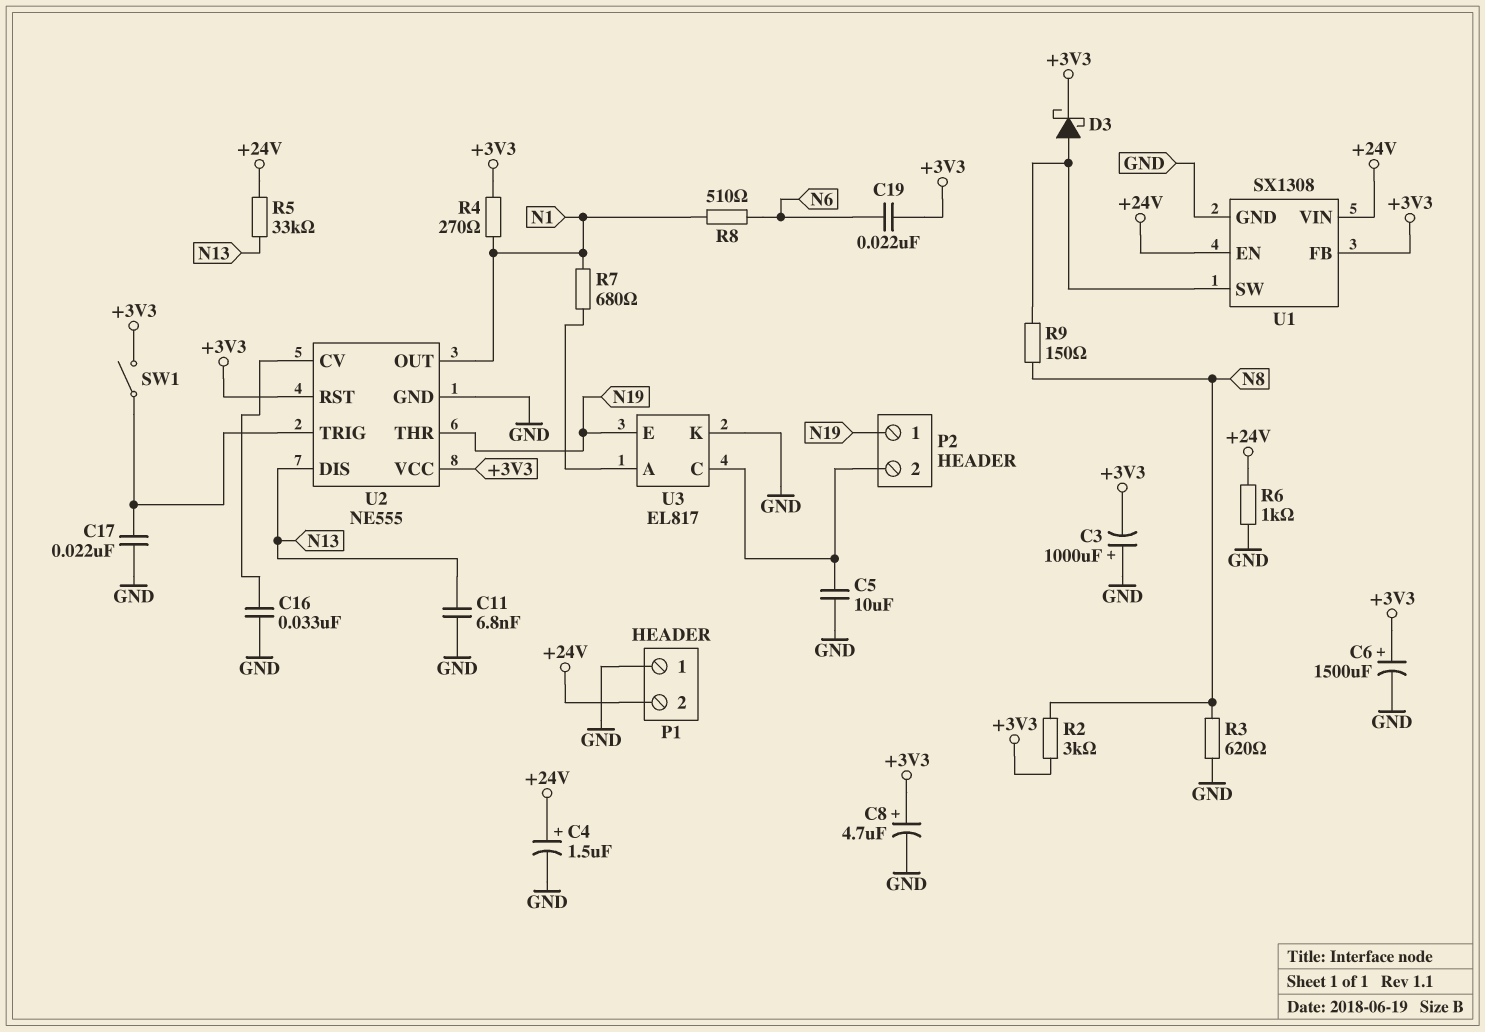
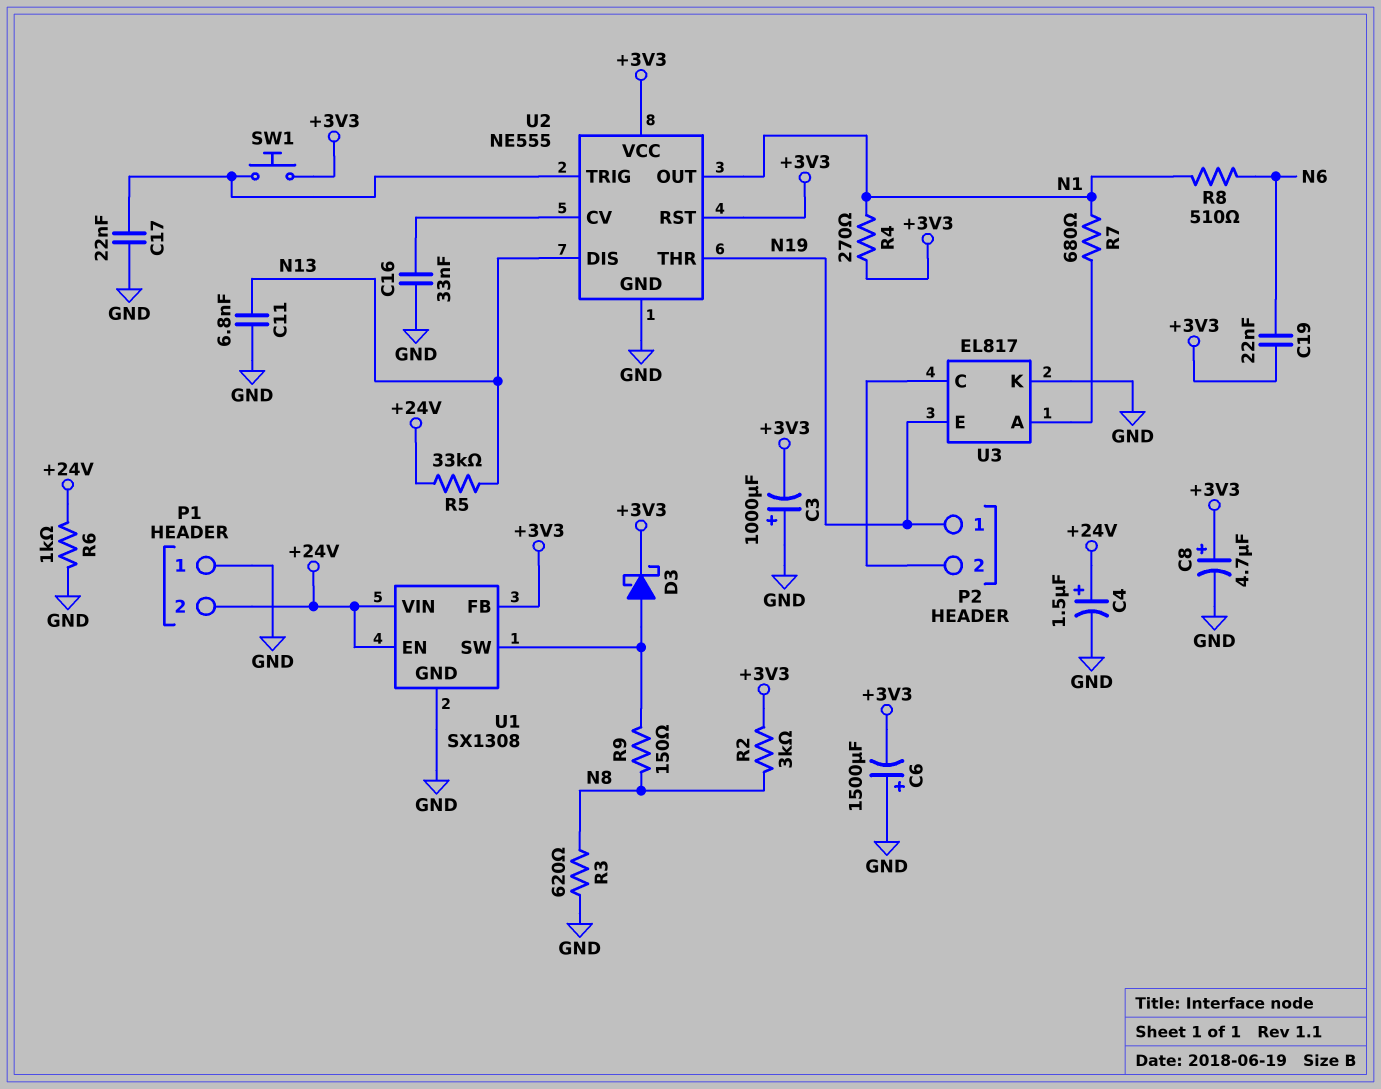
C5: 10uF (GND, P2/2) -> none
C6: 1500uF (plus +3V3, minus GND) -> 1500uF (plus GND, minus +3V3)
SW1: switch (+3V3, U2/TRIG) -> button (+3V3, U2/TRIG)

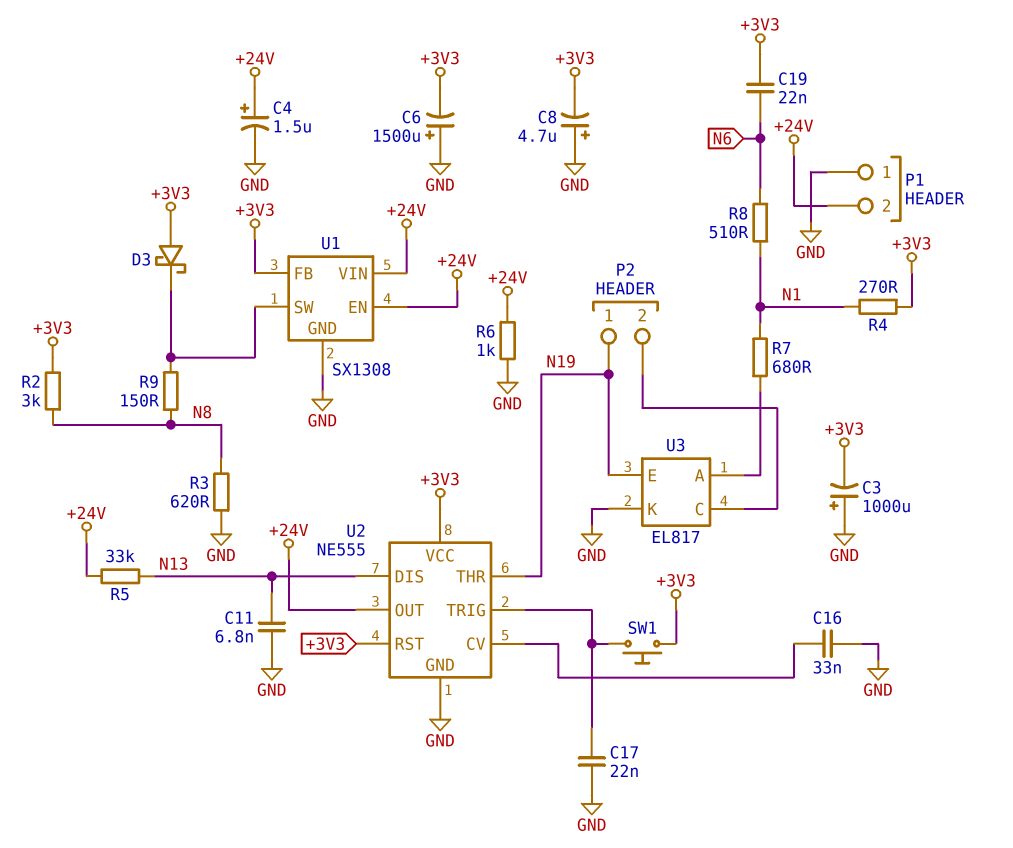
C8: 4.7uF (plus +3V3, minus GND) -> 4.7uF (plus GND, minus +3V3)
D3: schottky (A U1/SW, K +3V3) -> schottky (A +3V3, K U1/SW)
U2 pin OUT: N1 -> +24V

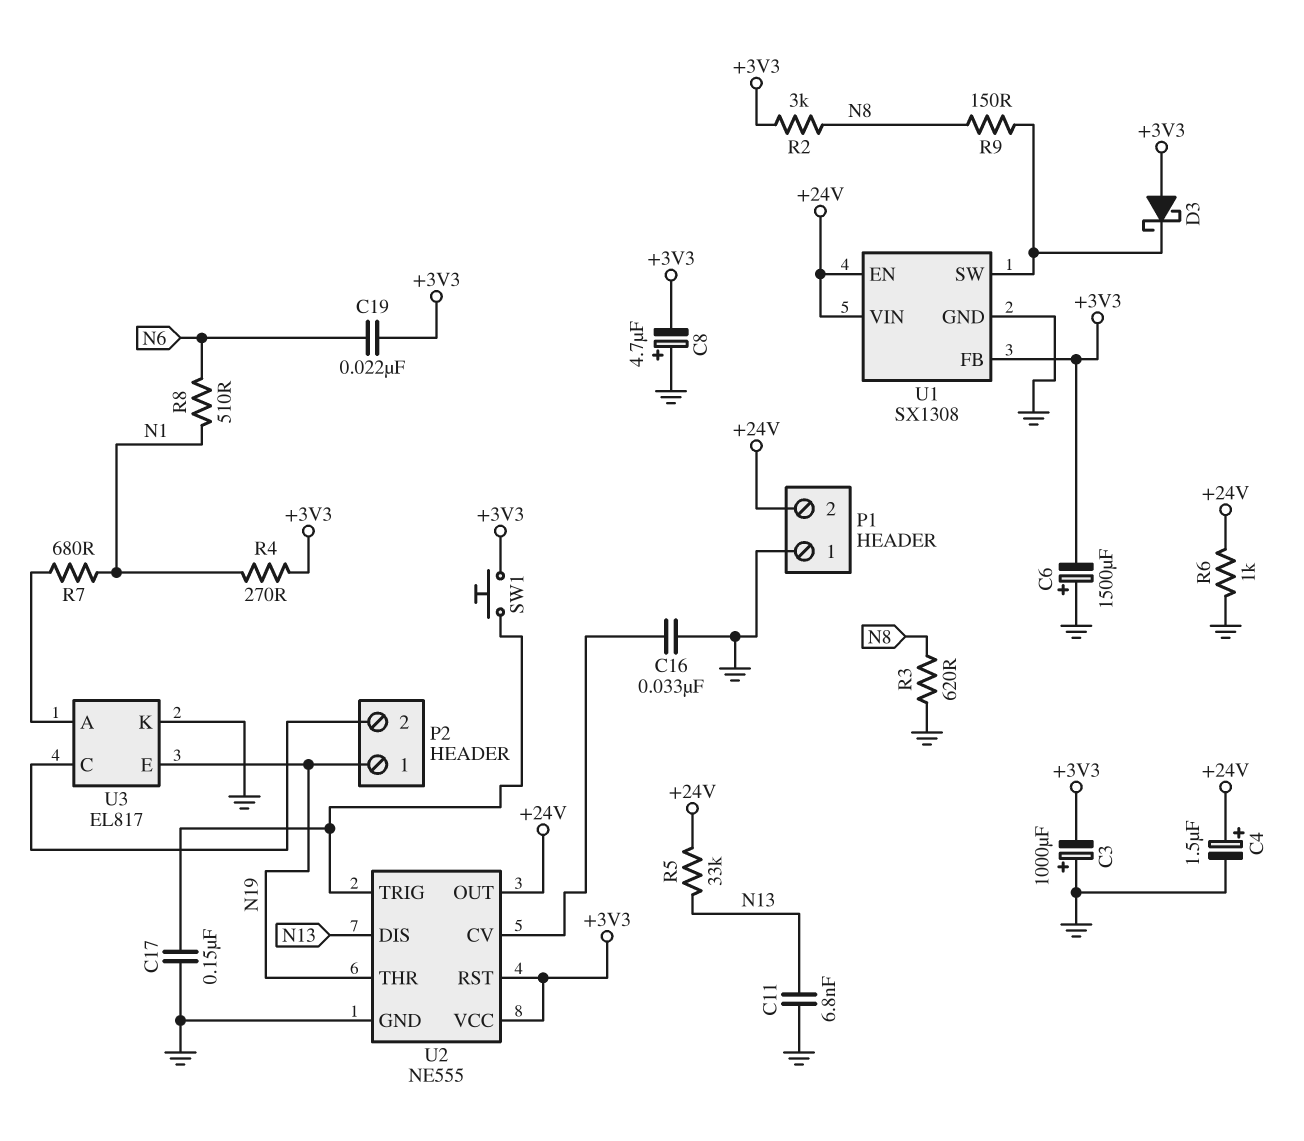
C17: 22nF (GND, U2/TRIG) -> 150nF (GND, U2/TRIG)

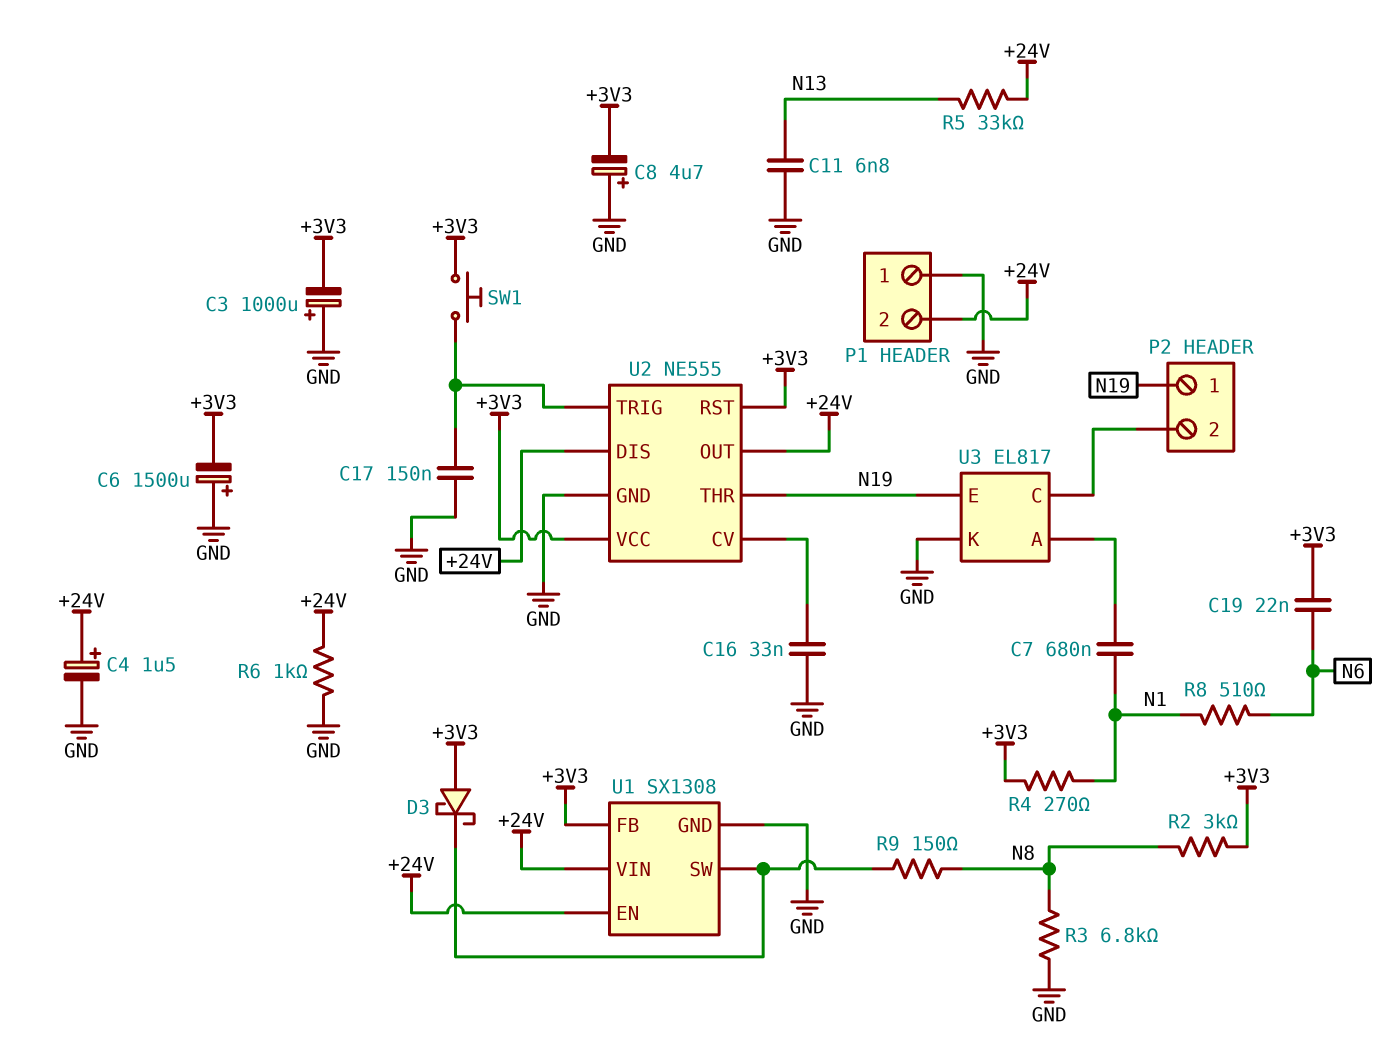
C7: none -> 680nF (N1, U3/A)
R3: 620 (GND, N8) -> 6.8k (GND, N8)
R7: 680 (N1, U3/A) -> none
U2 pin DIS: N13 -> +24V

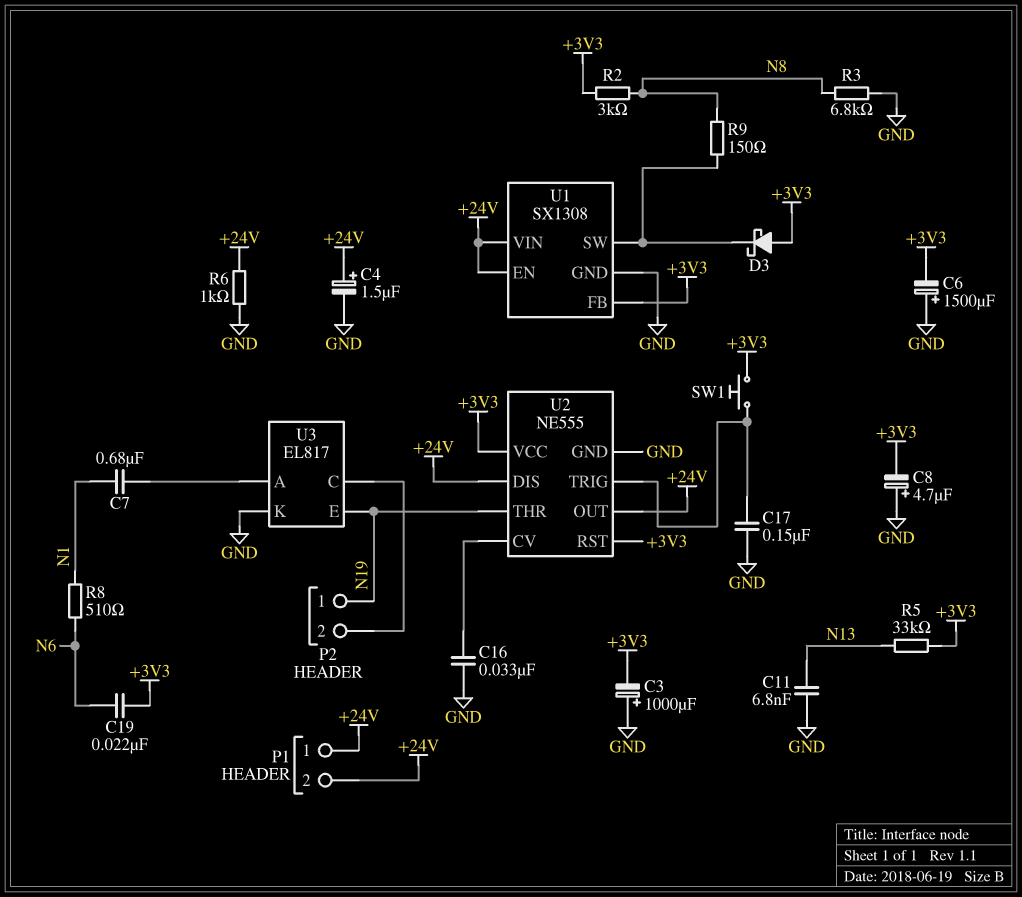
P1 pin 1: GND -> +24V
R4: 270 (+3V3, N1) -> none
R5: 33k (+24V, N13) -> 33k (+3V3, N13)

